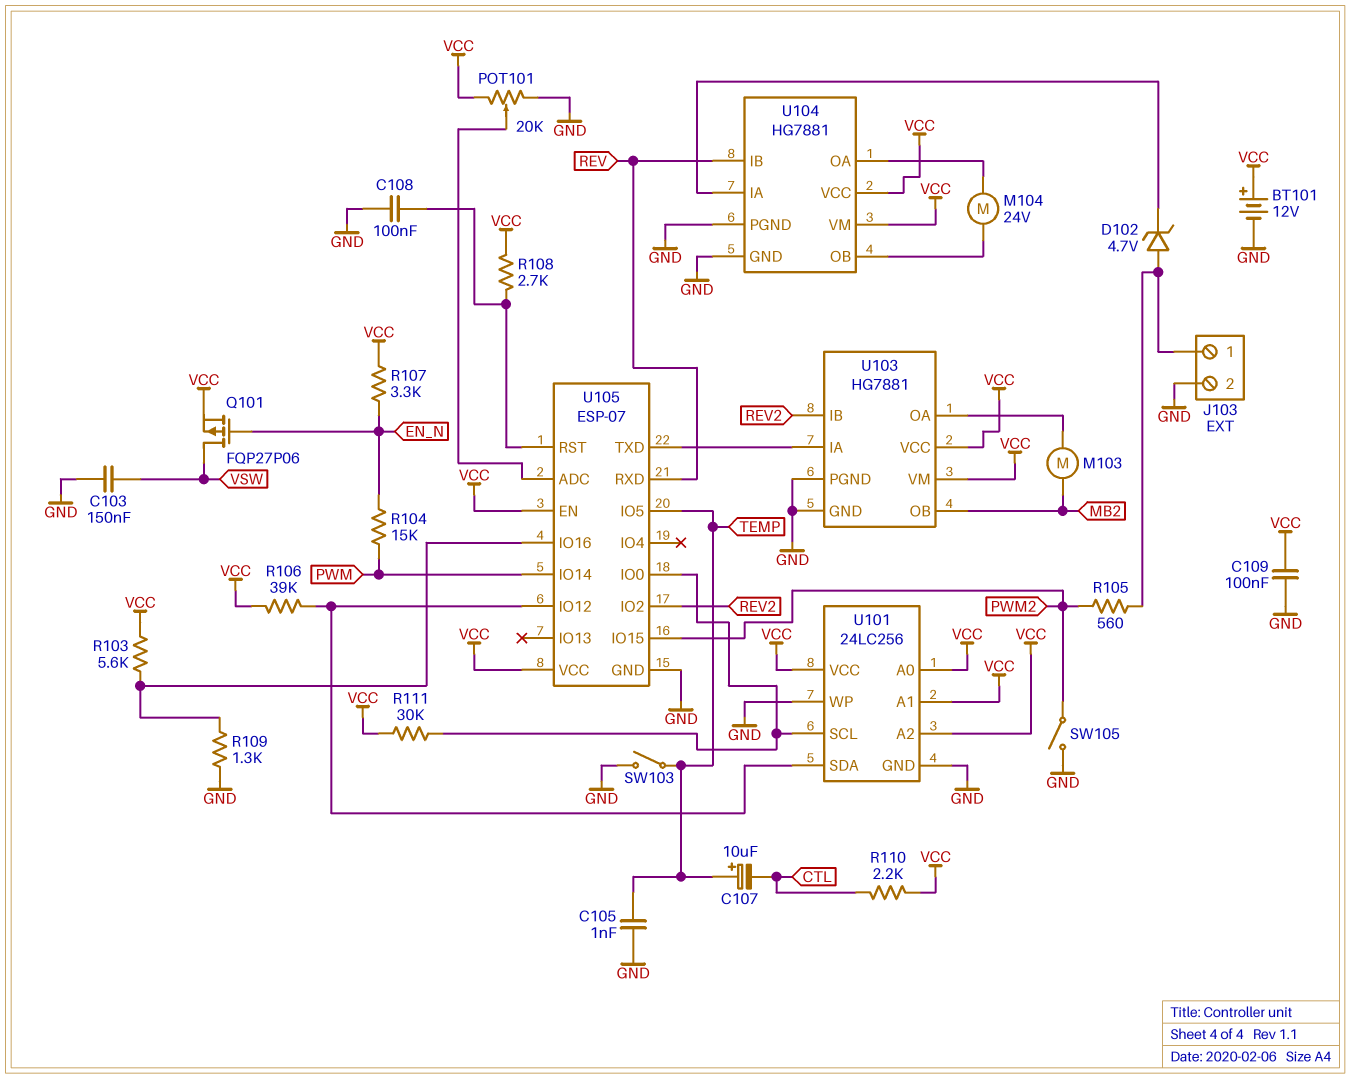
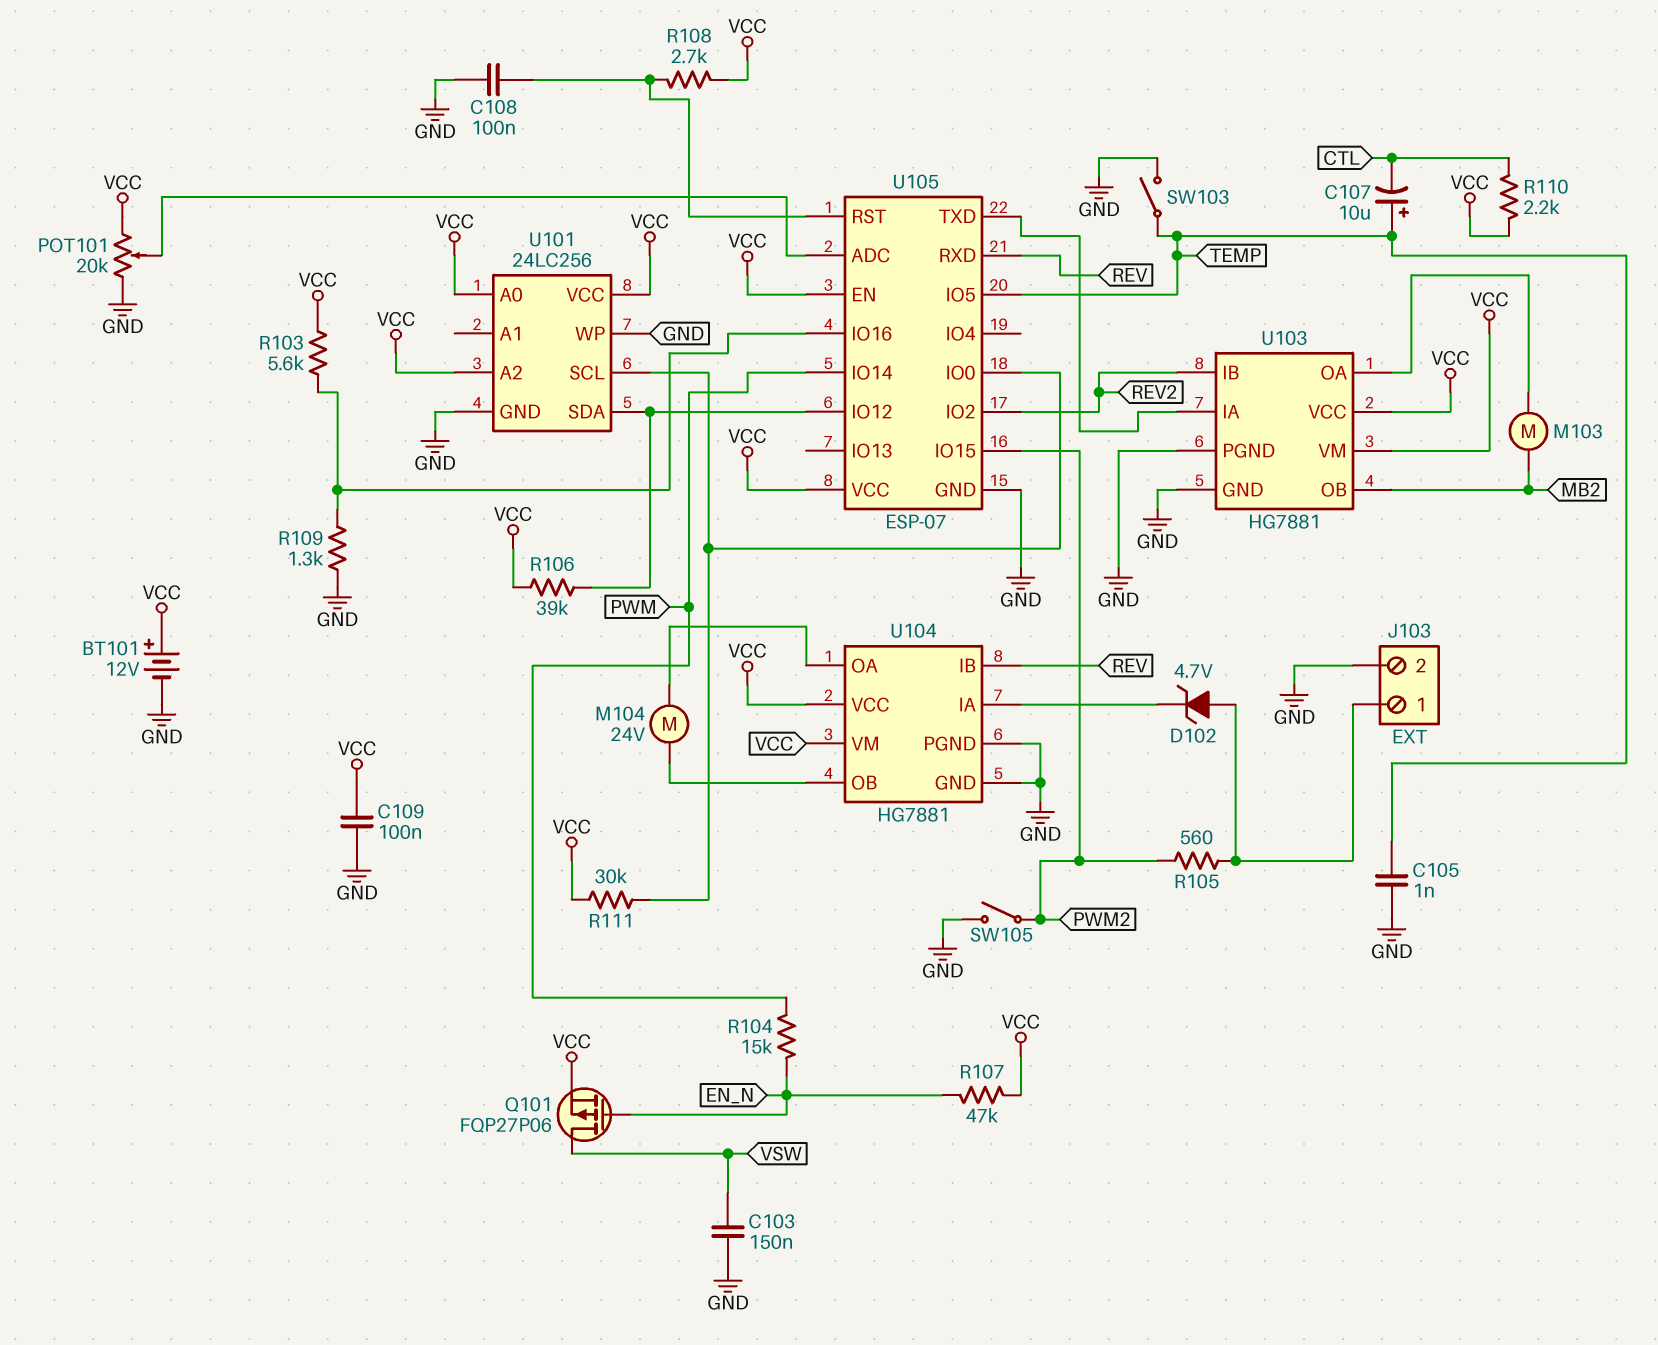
R107: 3.3k (EN_N, VCC) -> 47k (EN_N, VCC)
U101 pin A1: VCC -> none

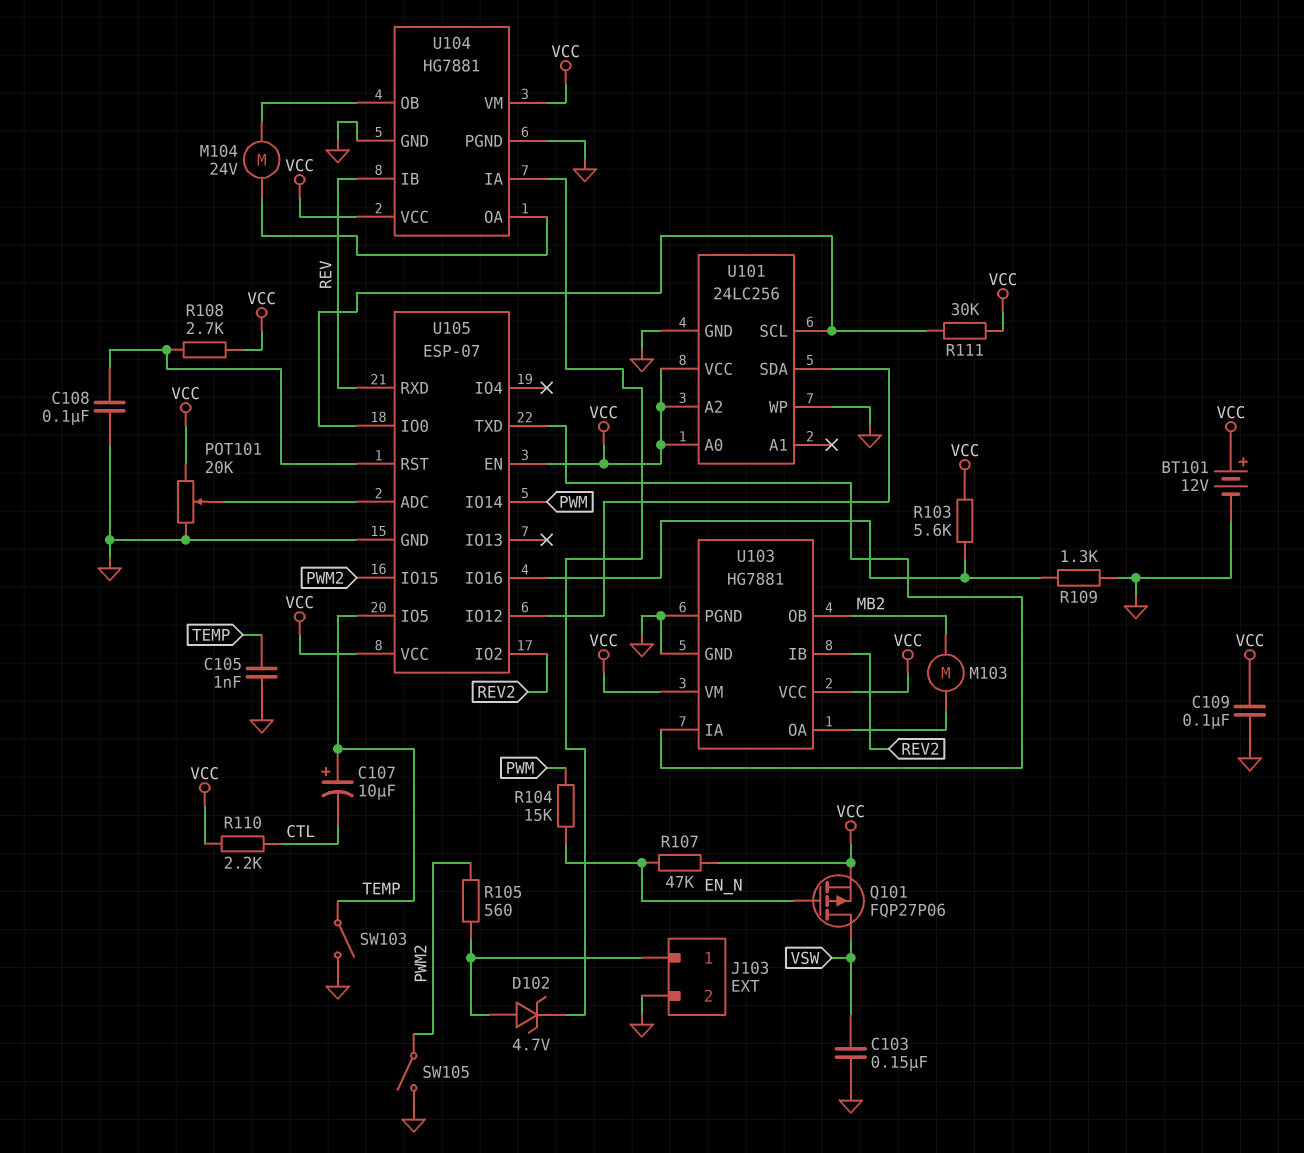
R106: 39k (U101/SDA, VCC) -> none

